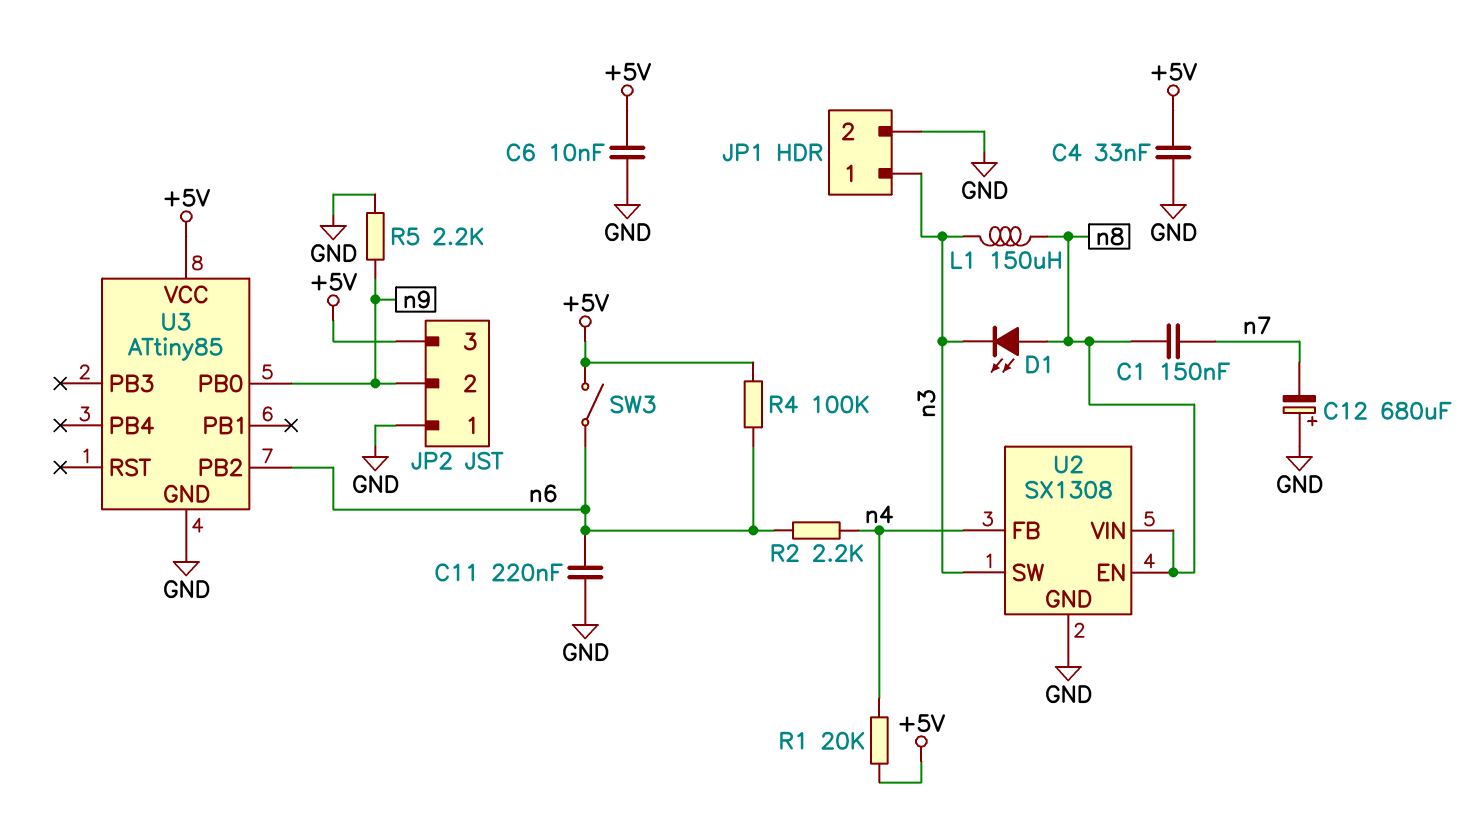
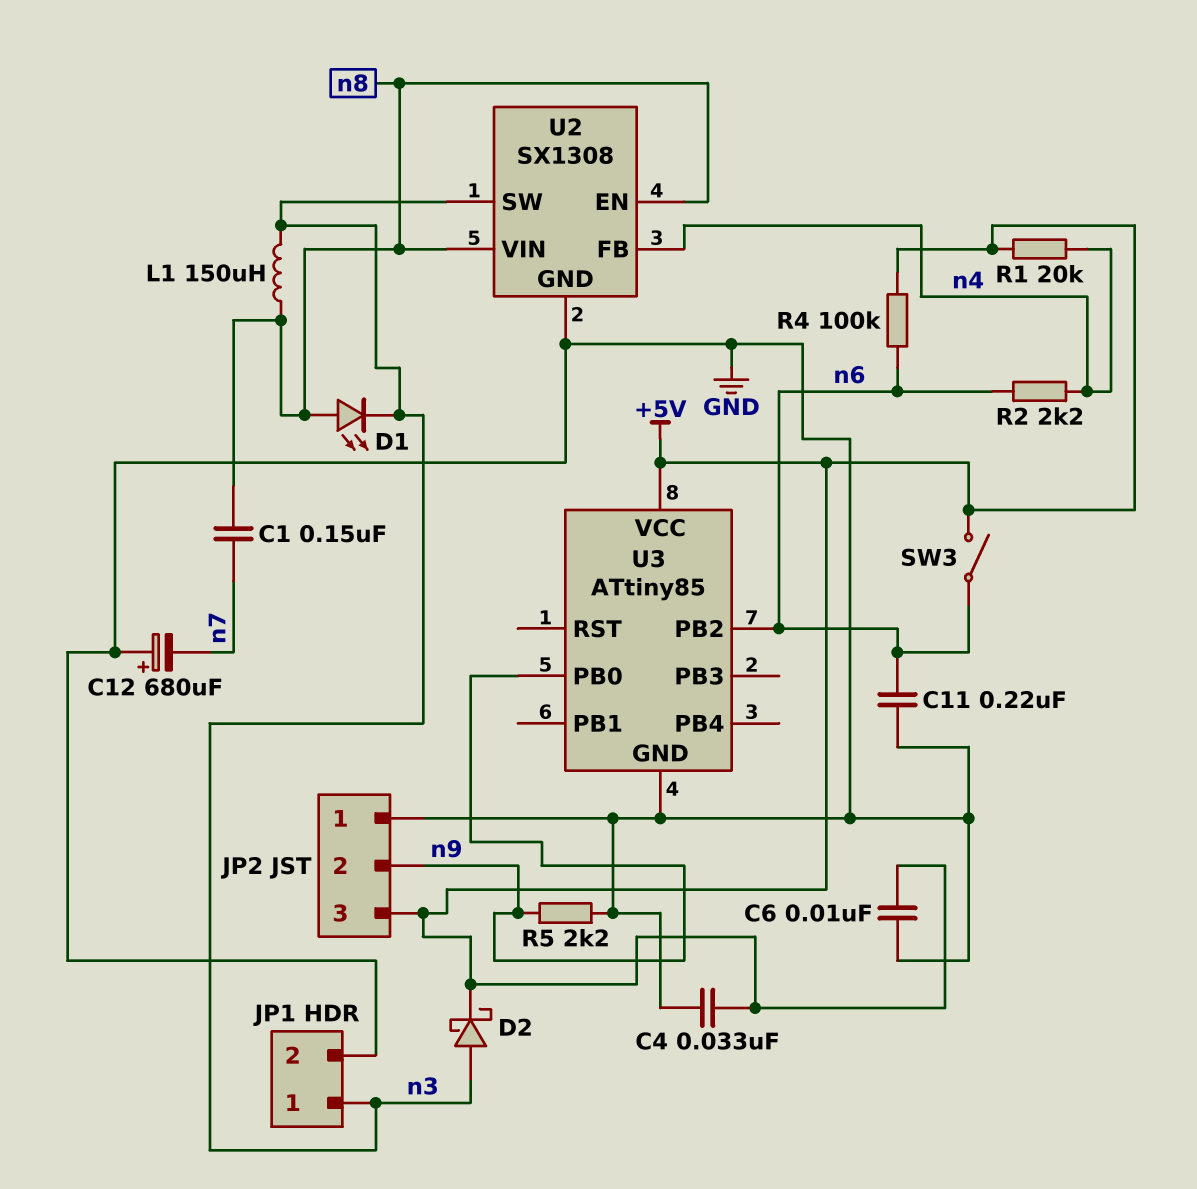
D2: none -> schottky (A n3, K +5V)

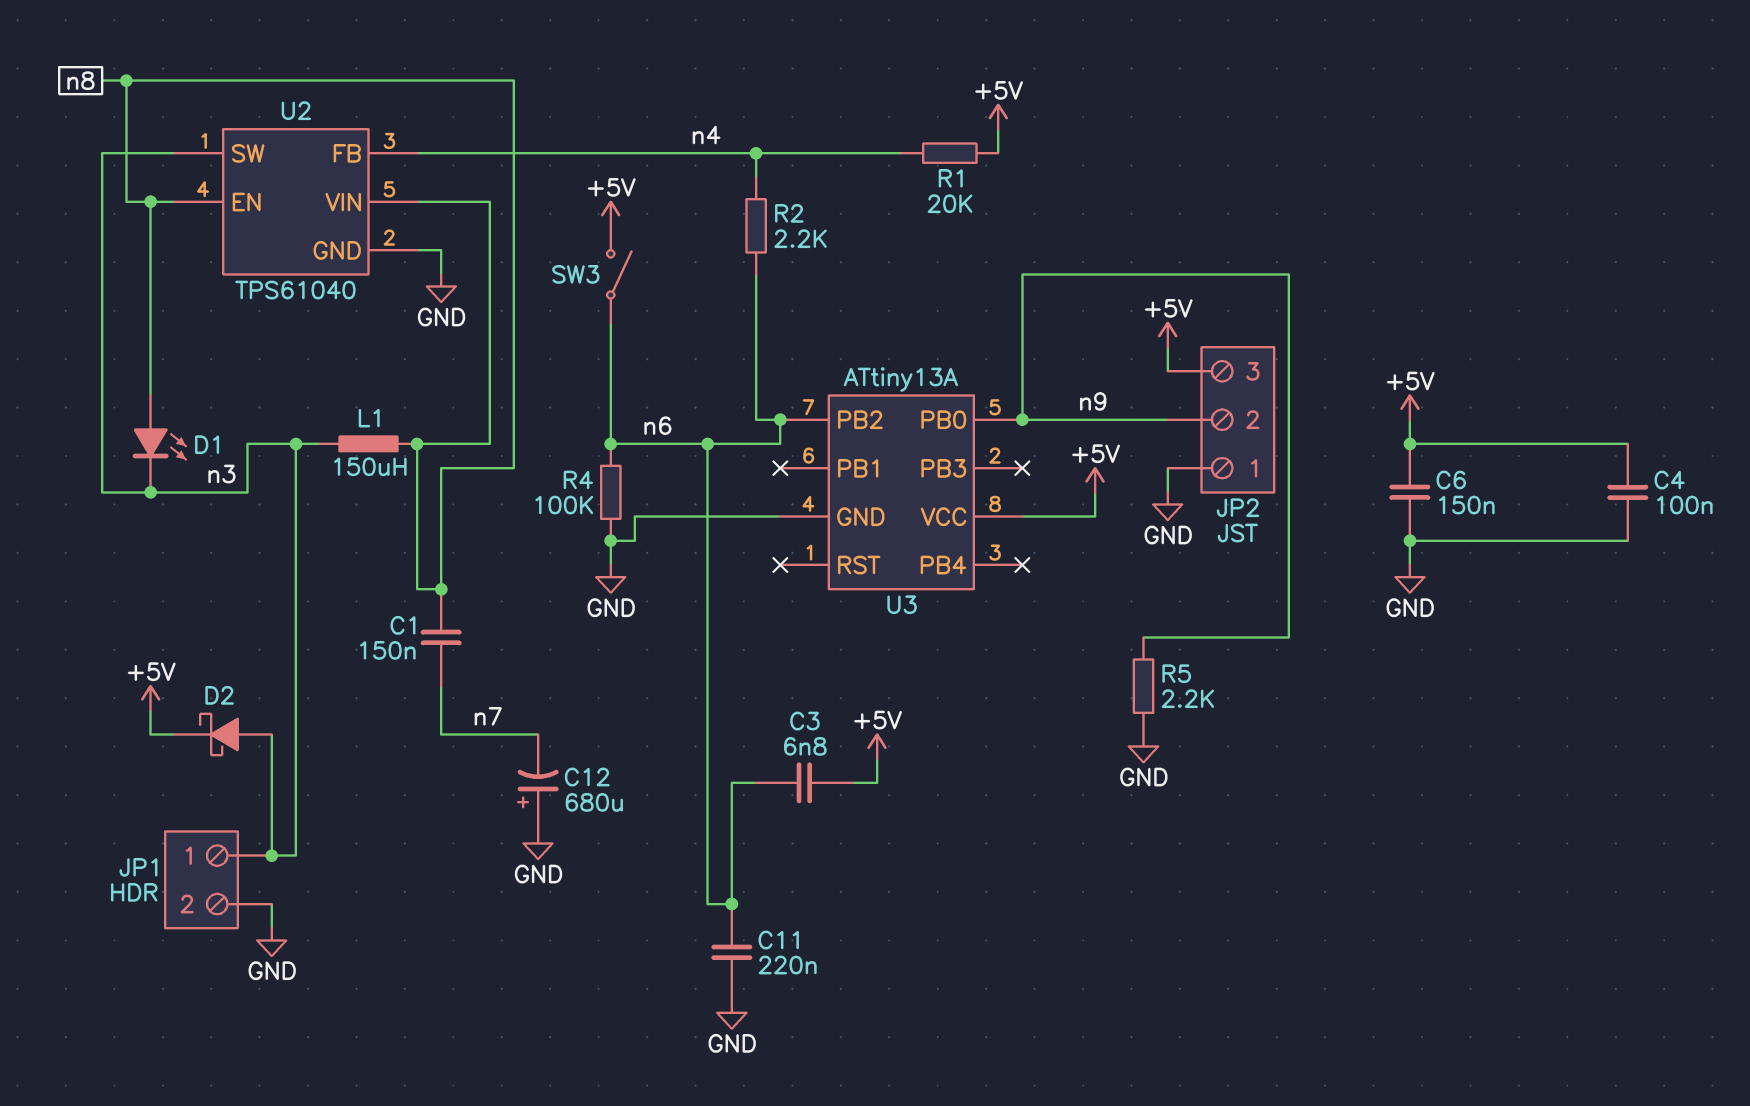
C3: none -> 6.8nF (+5V, n6)
C4: 33nF (+5V, GND) -> 100nF (+5V, GND)
C6: 10nF (+5V, GND) -> 150nF (+5V, GND)
R4: 100k (+5V, n6) -> 100k (GND, n6)
U2: SX1308 -> TPS61040
U3: ATtiny85 -> ATtiny13A

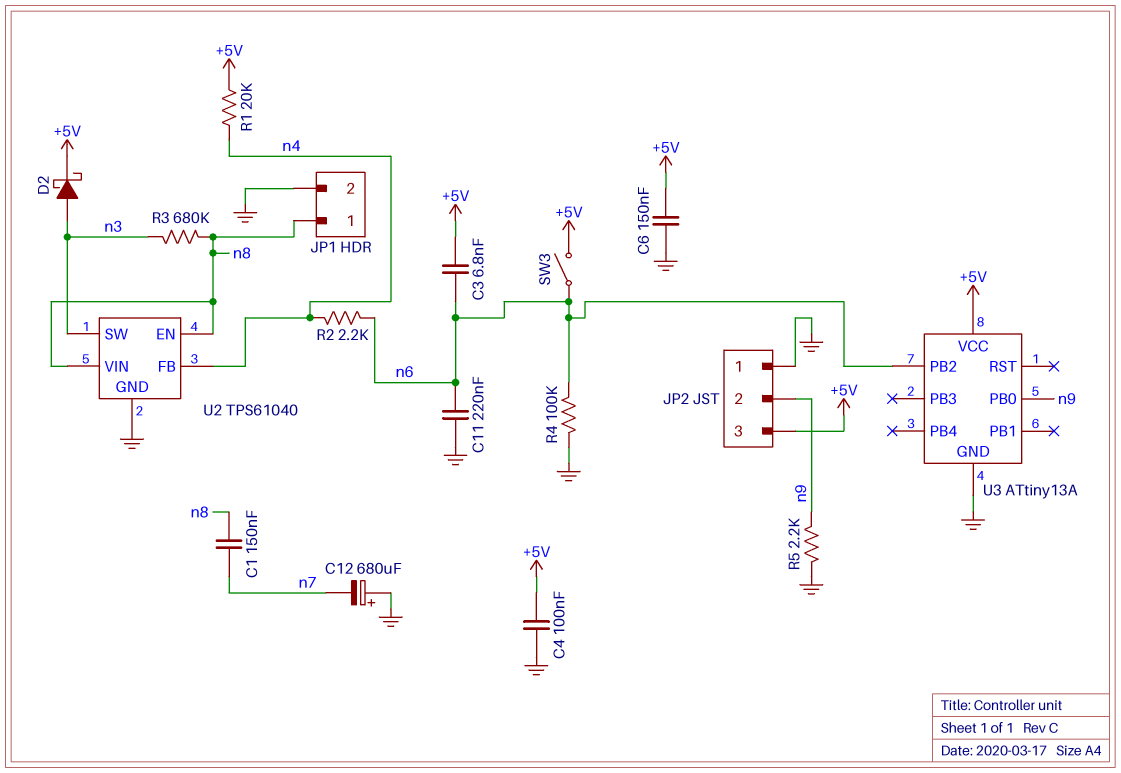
D1: LED (A n8, K n3) -> none
JP1 pin 1: n3 -> n8
L1: 150uH (n3, n8) -> none
R3: none -> 680k (n3, n8)

